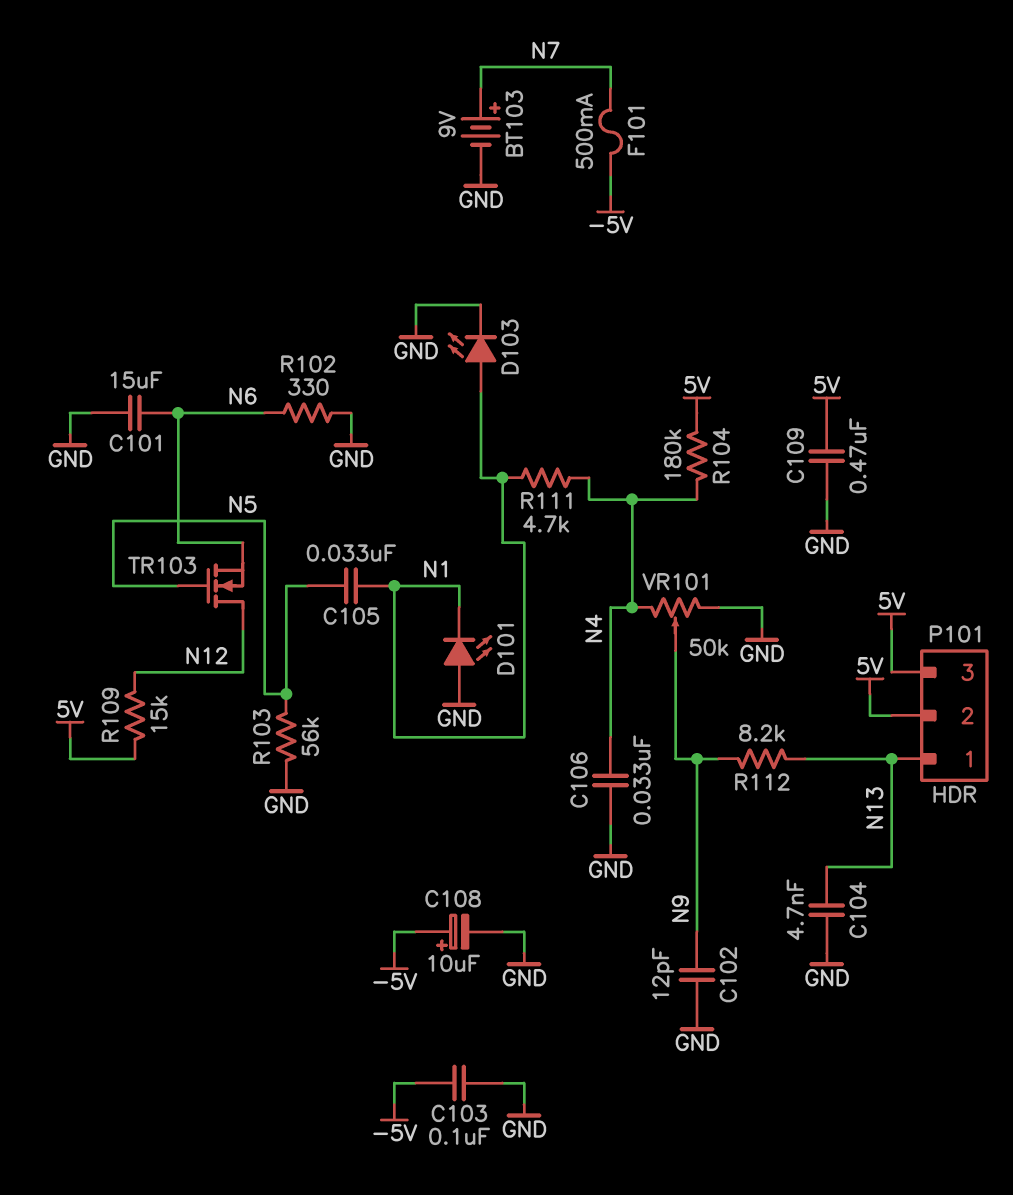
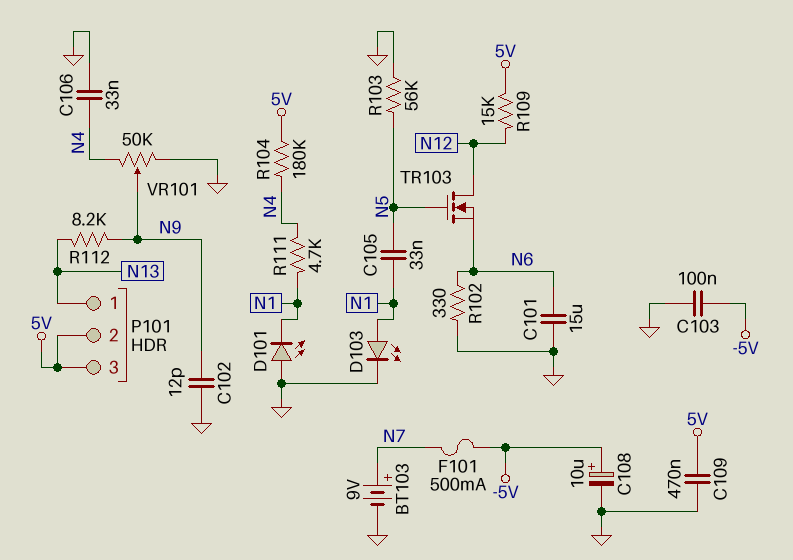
C104: 4.7nF (GND, N13) -> none

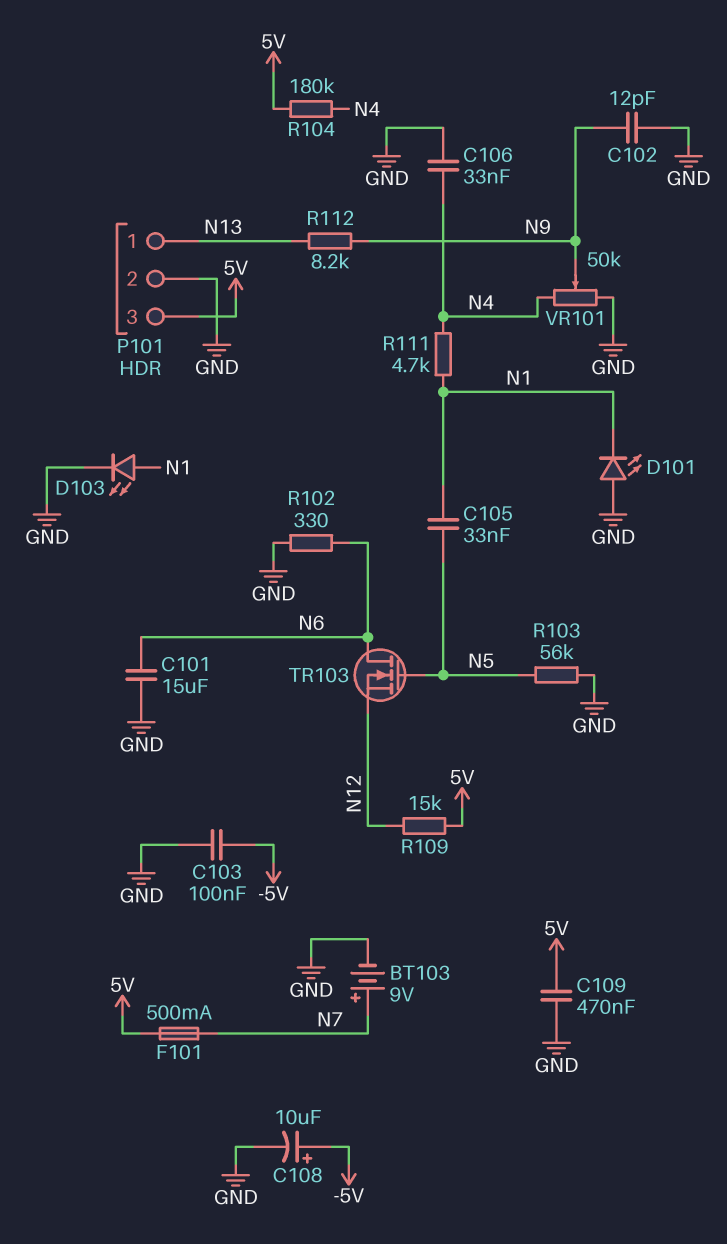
F101: 500mA (-5V, N7) -> 500mA (5V, N7)
P101 pin 2: 5V -> GND
TR103: NMOS (G N5, D N12, S N6) -> NMOS (G N5, D N6, S N12)

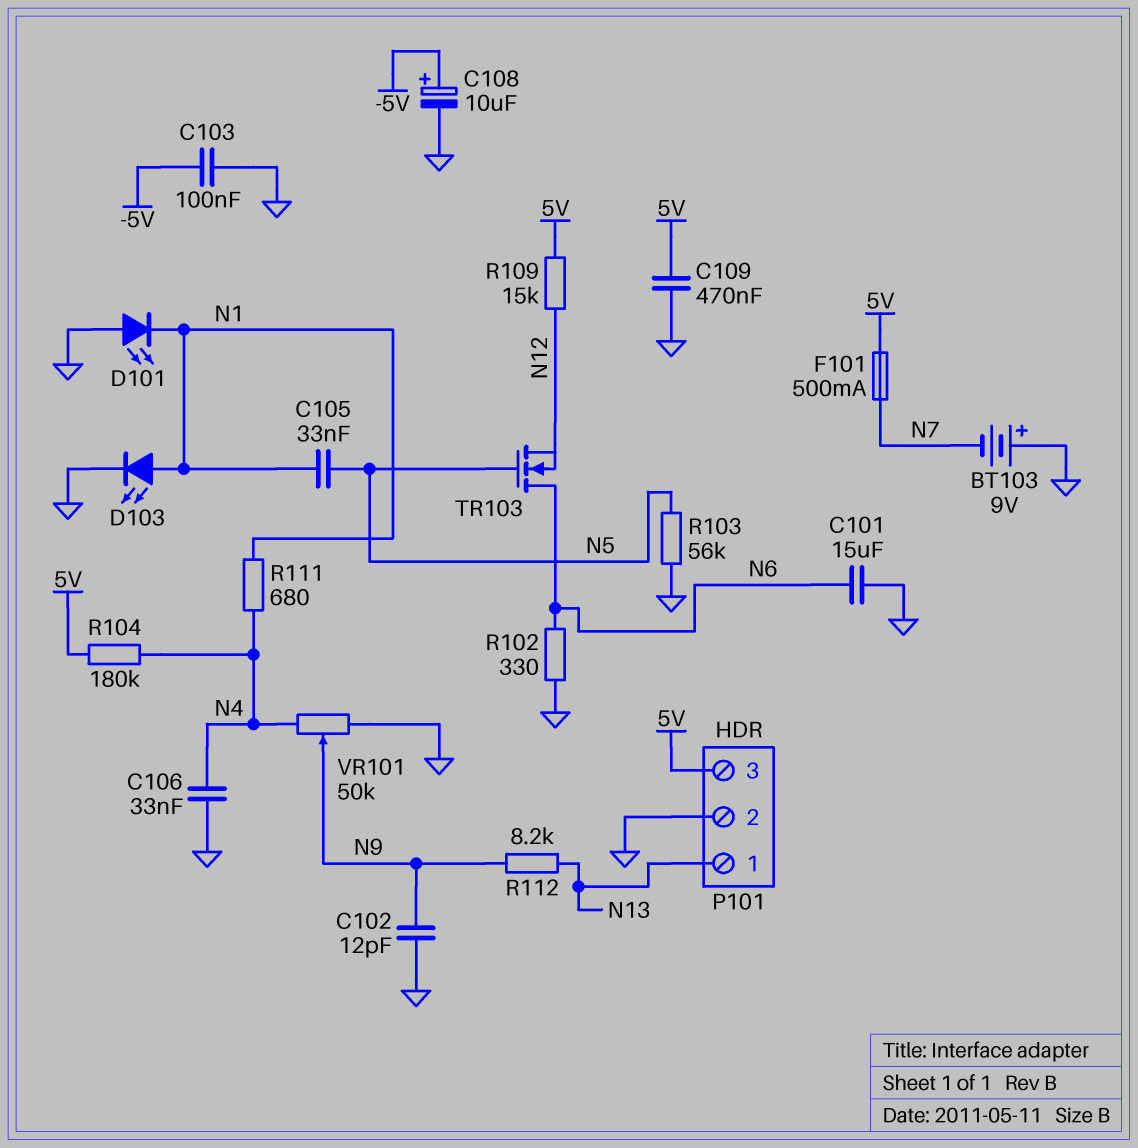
BT103: 9V (plus N7, minus GND) -> 9V (plus GND, minus N7)
R111: 4.7k (N1, N4) -> 680 (N1, N4)

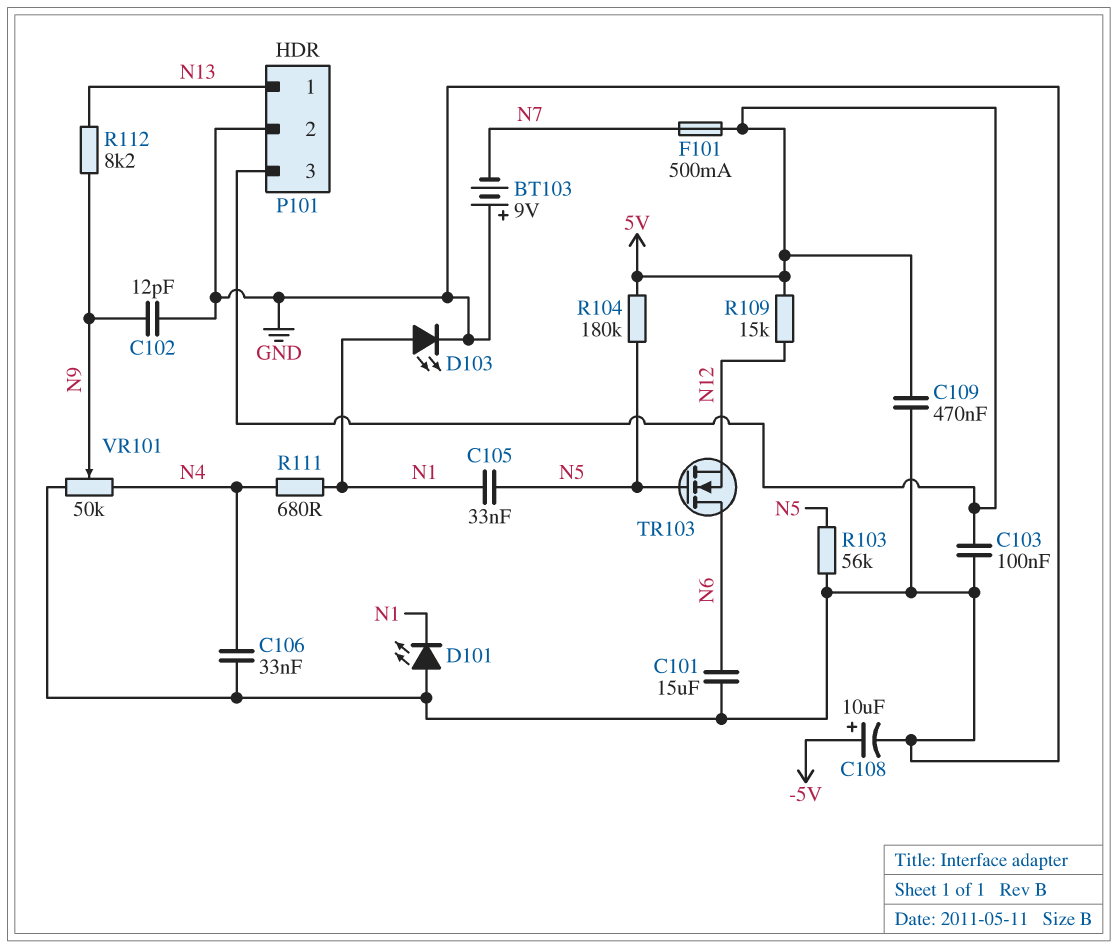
C103: 100nF (-5V, GND) -> 100nF (5V, GND)
R102: 330 (GND, N6) -> none
R104: 180k (5V, N4) -> 180k (5V, N5)

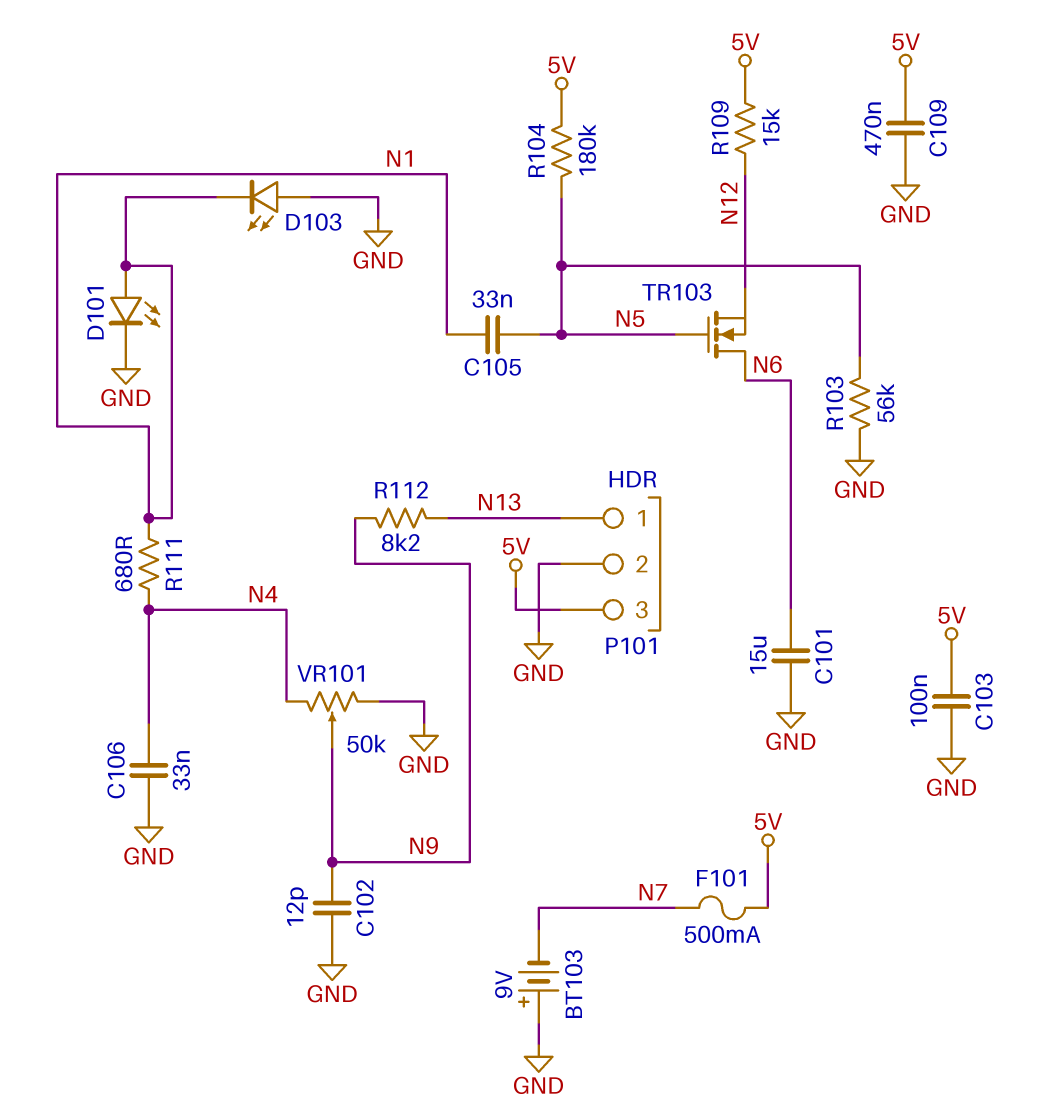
C108: 10uF (plus -5V, minus GND) -> none
D101: LED (A GND, K N1) -> LED (A N1, K GND)
D103: LED (A N1, K GND) -> LED (A GND, K N1)

